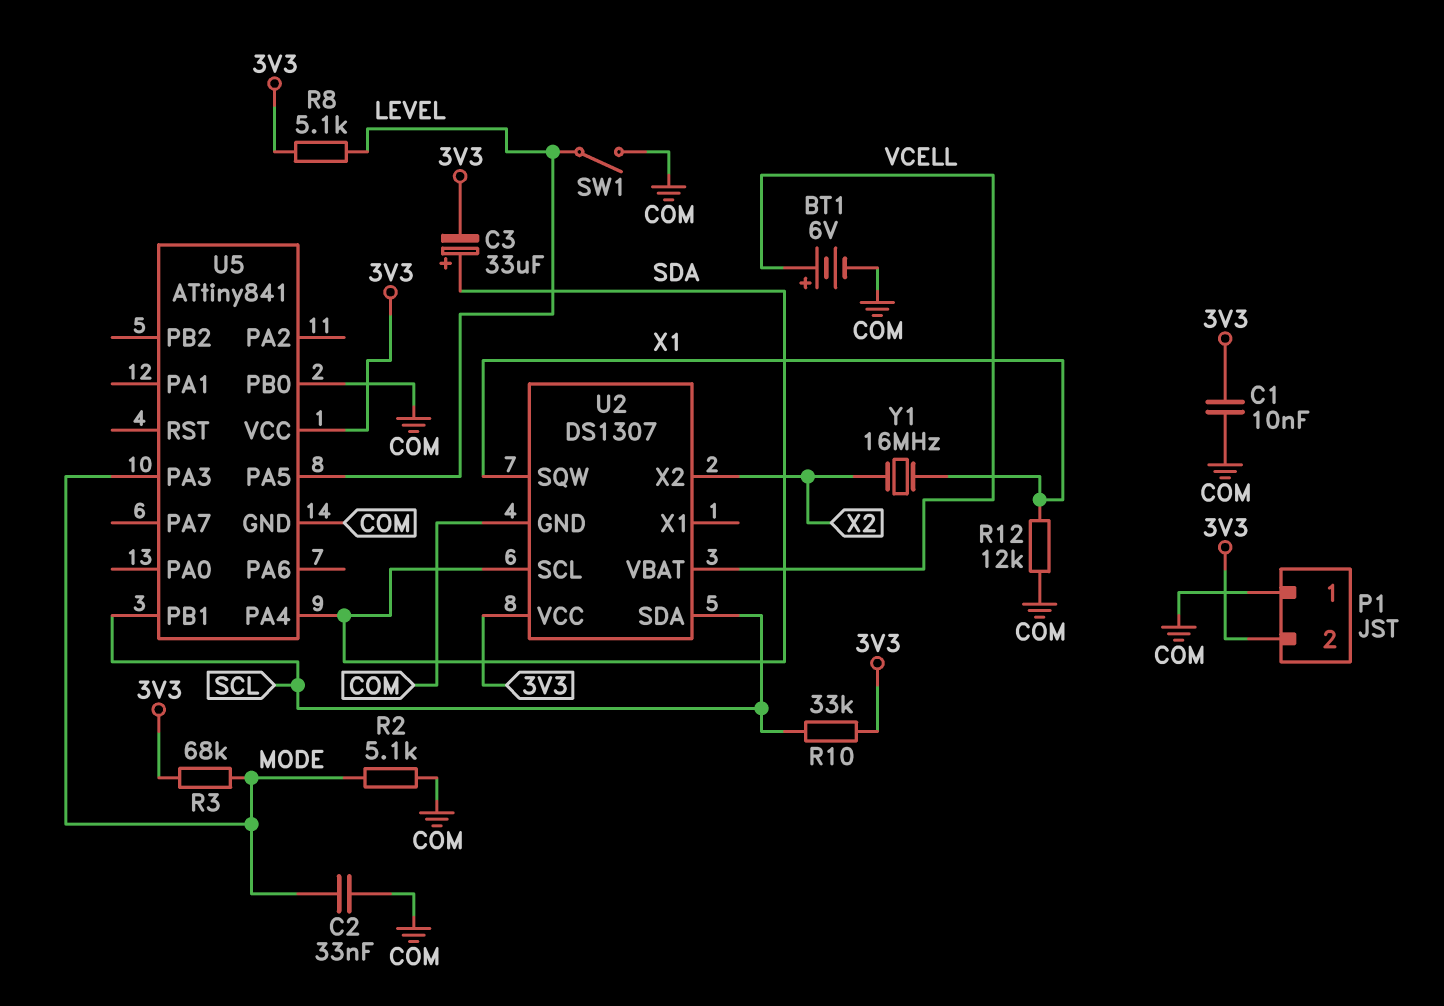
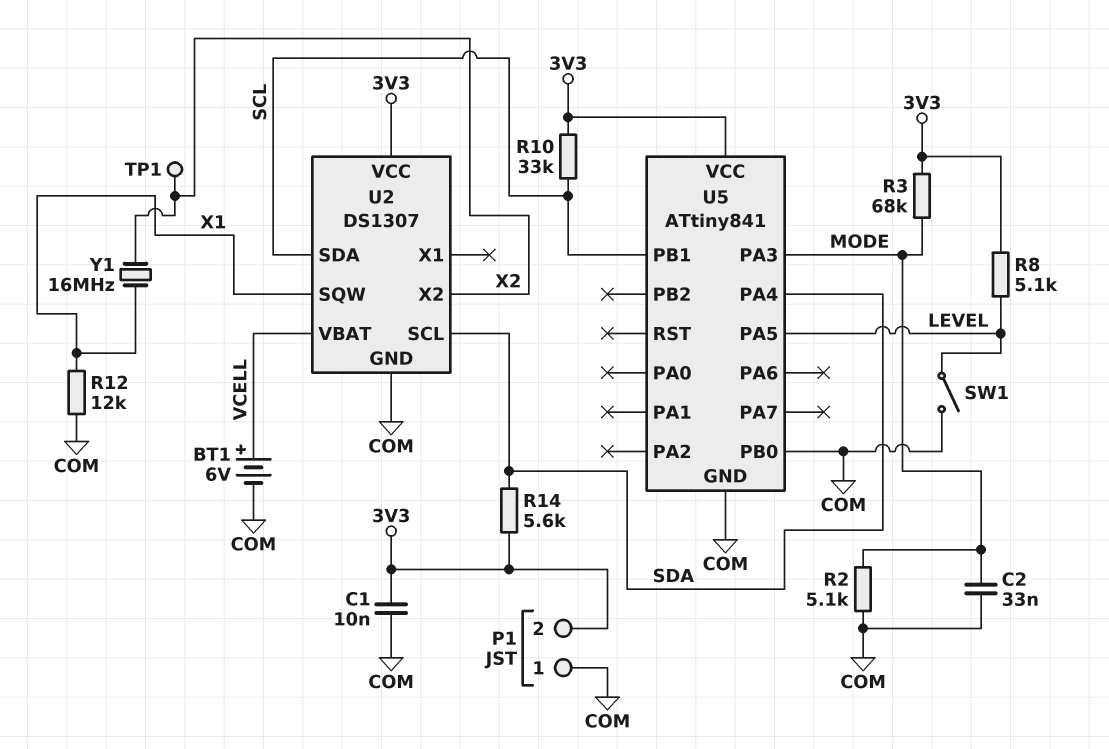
C3: 33uF (plus SDA, minus 3V3) -> none
R14: none -> 5.6k (3V3, SDA)
TP1: none -> test point (X2)

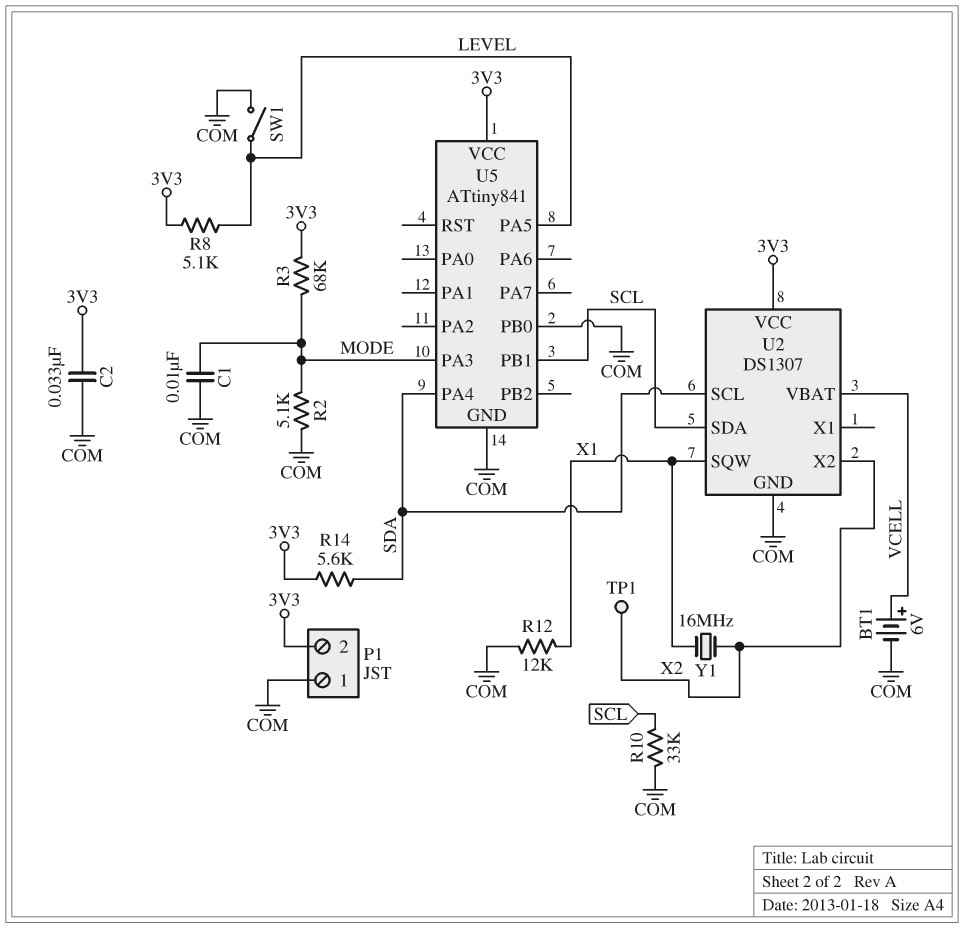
C1: 10nF (3V3, COM) -> 10nF (COM, MODE)
C2: 33nF (COM, MODE) -> 33nF (3V3, COM)
R10: 33k (3V3, SCL) -> 33k (COM, SCL)

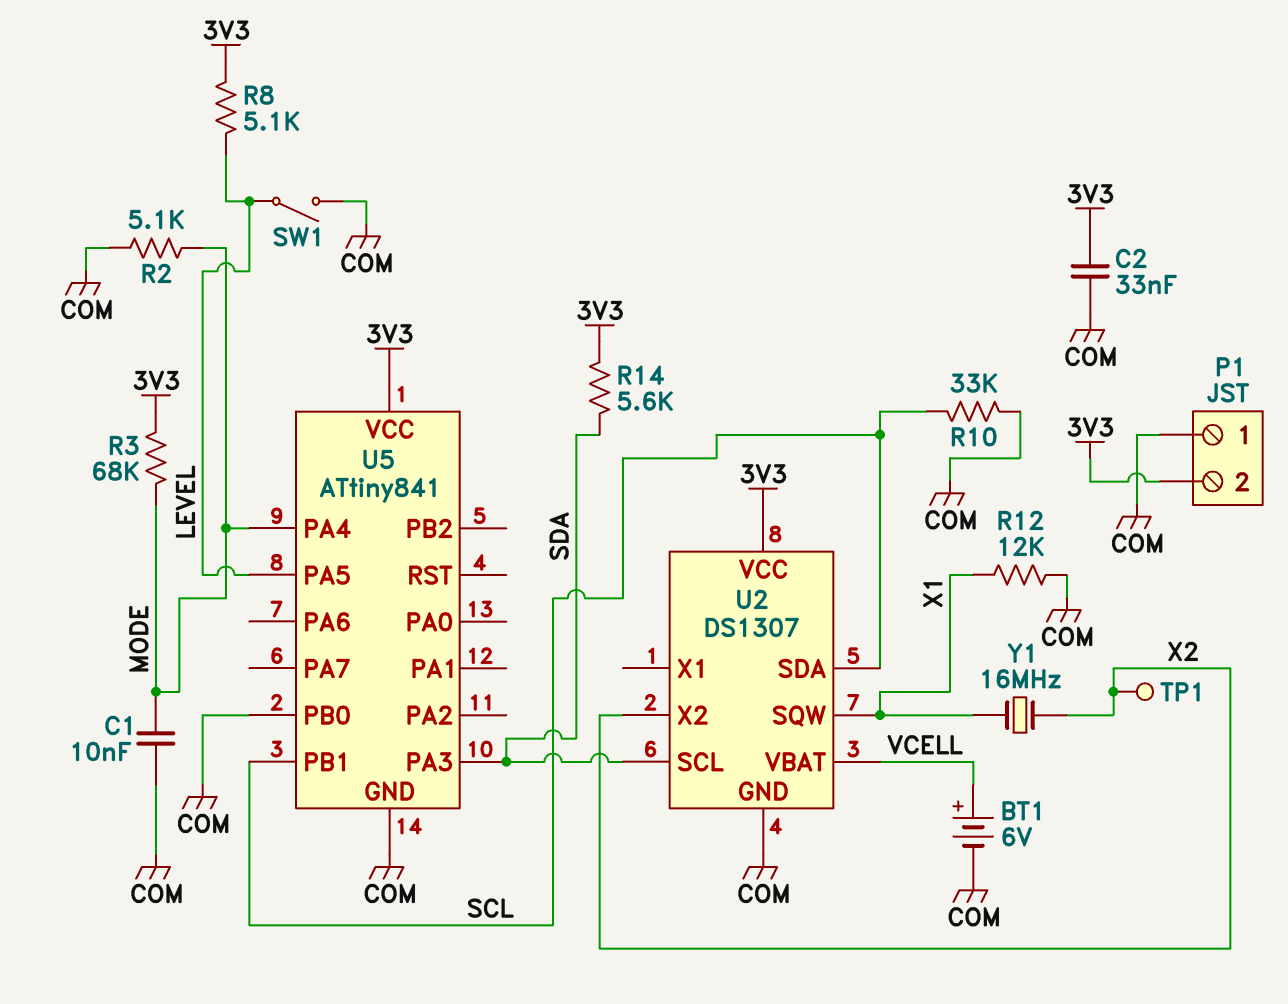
U5 pin PA3: MODE -> SDA
U5 pin PA4: SDA -> MODE

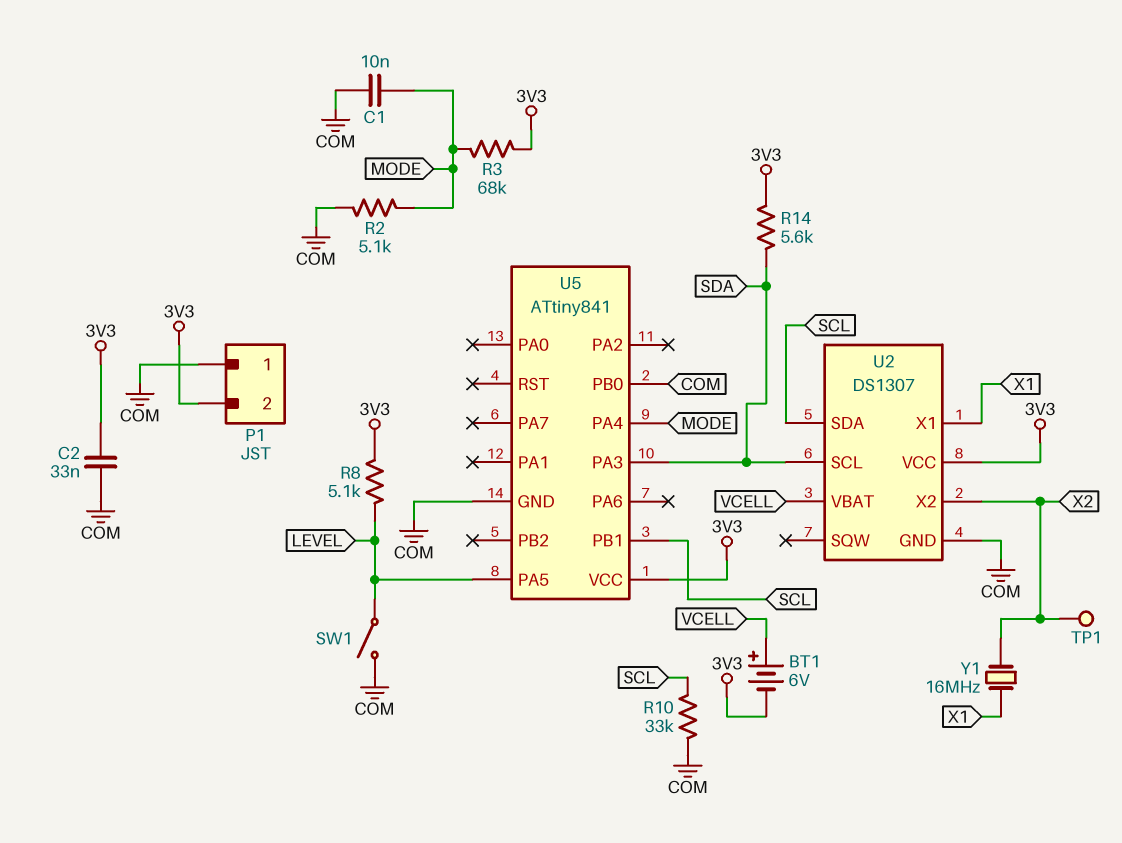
BT1: 6V (plus VCELL, minus COM) -> 6V (plus VCELL, minus 3V3)
R12: 12k (COM, X1) -> none
U2 pin SQW: X1 -> none
U2 pin X1: none -> X1

